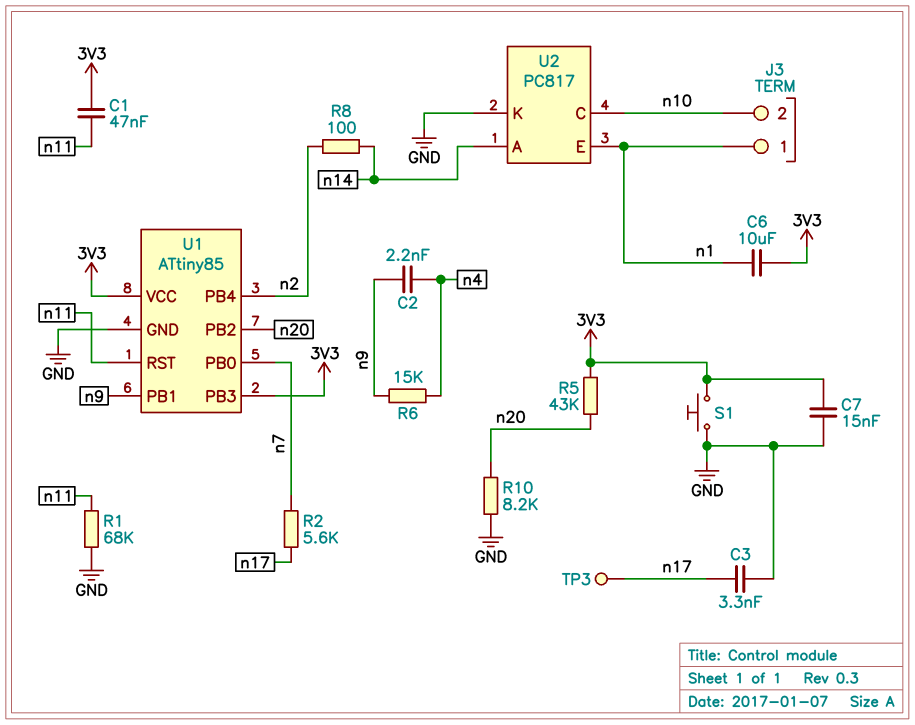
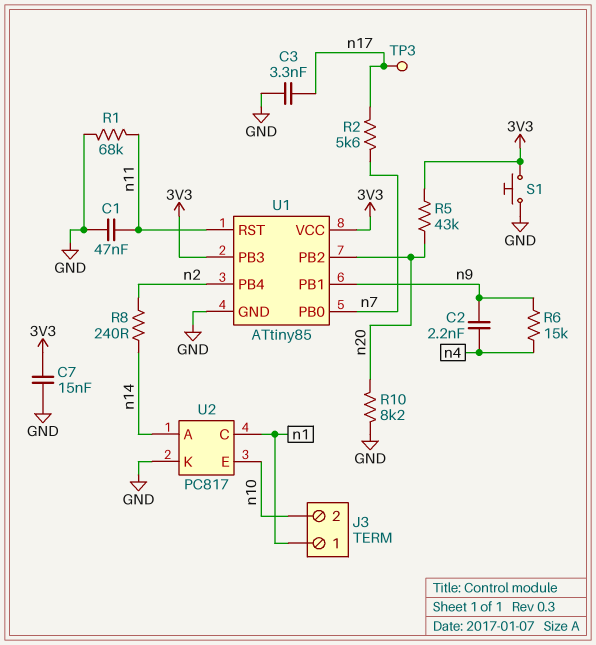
C1: 47nF (3V3, n11) -> 47nF (GND, n11)
C6: 10uF (3V3, n1) -> none
R8: 100 (n2, n14) -> 240 (n2, n14)
U2 pin C: n10 -> n1
U2 pin E: n1 -> n10

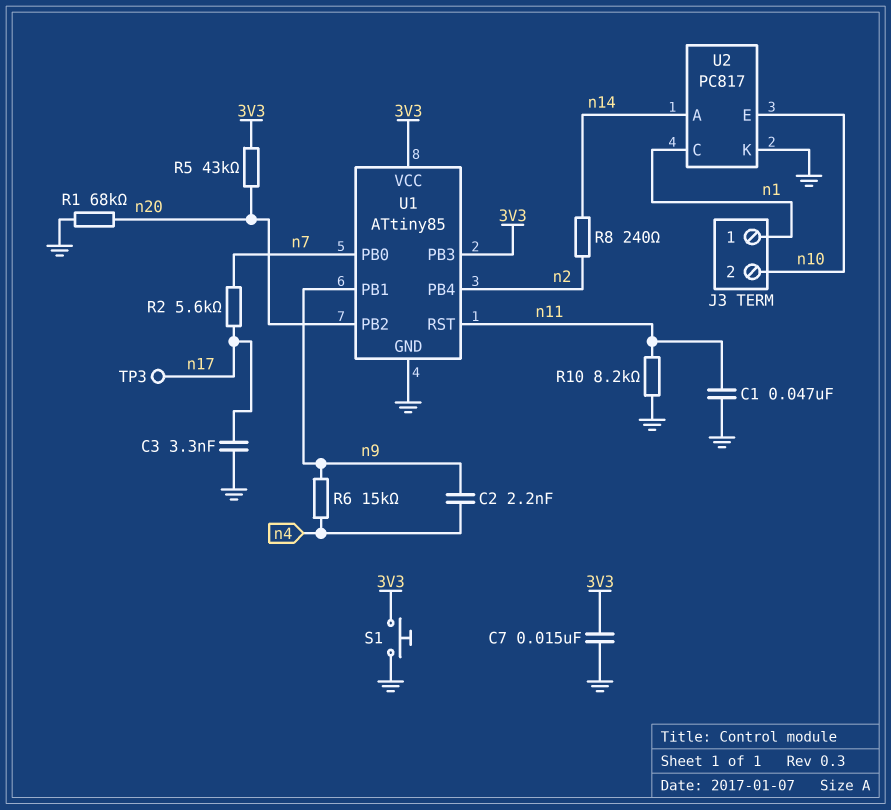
R1: 68k (GND, n11) -> 68k (GND, n20)
R10: 8.2k (GND, n20) -> 8.2k (GND, n11)

